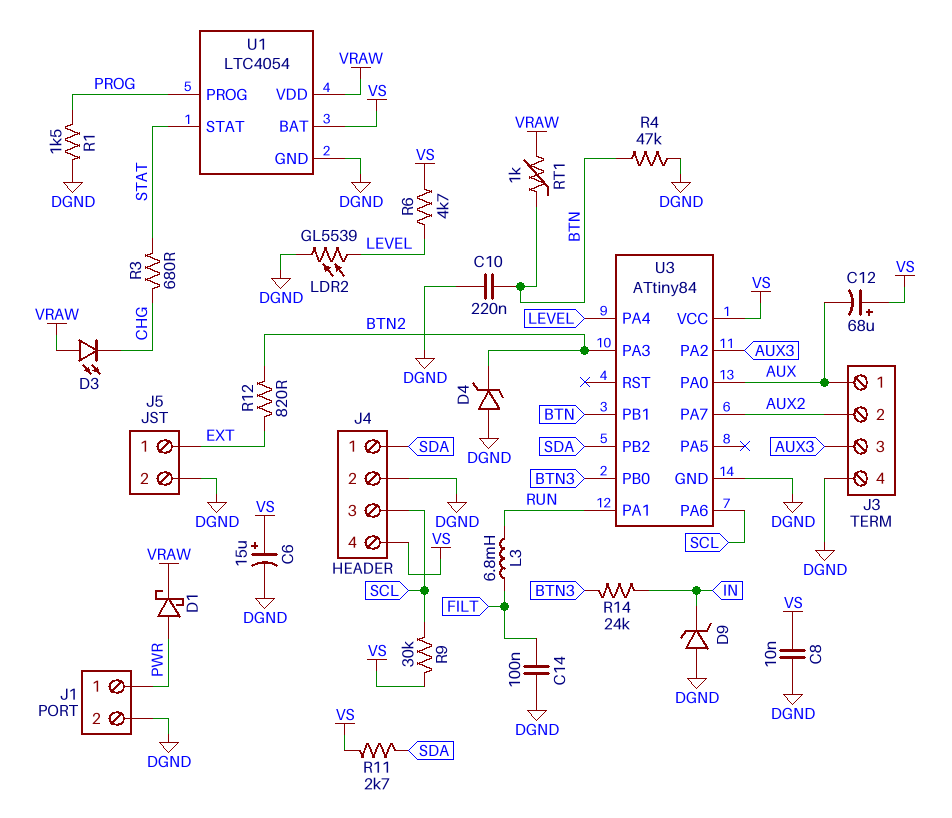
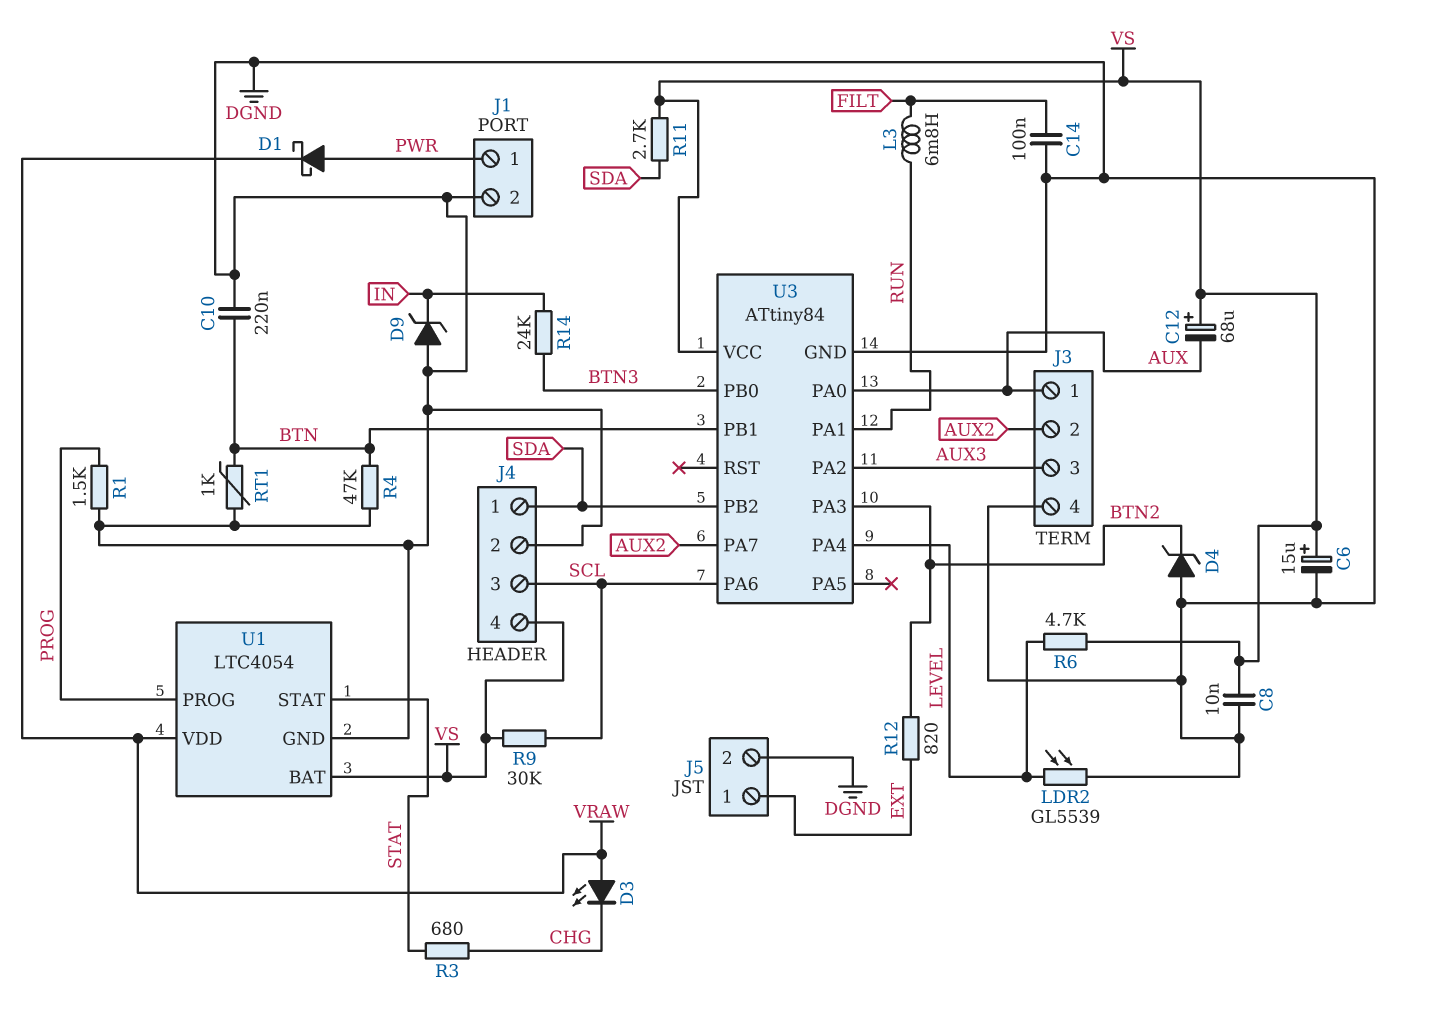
RT1: 1k (BTN, VRAW) -> 1k (BTN, DGND)

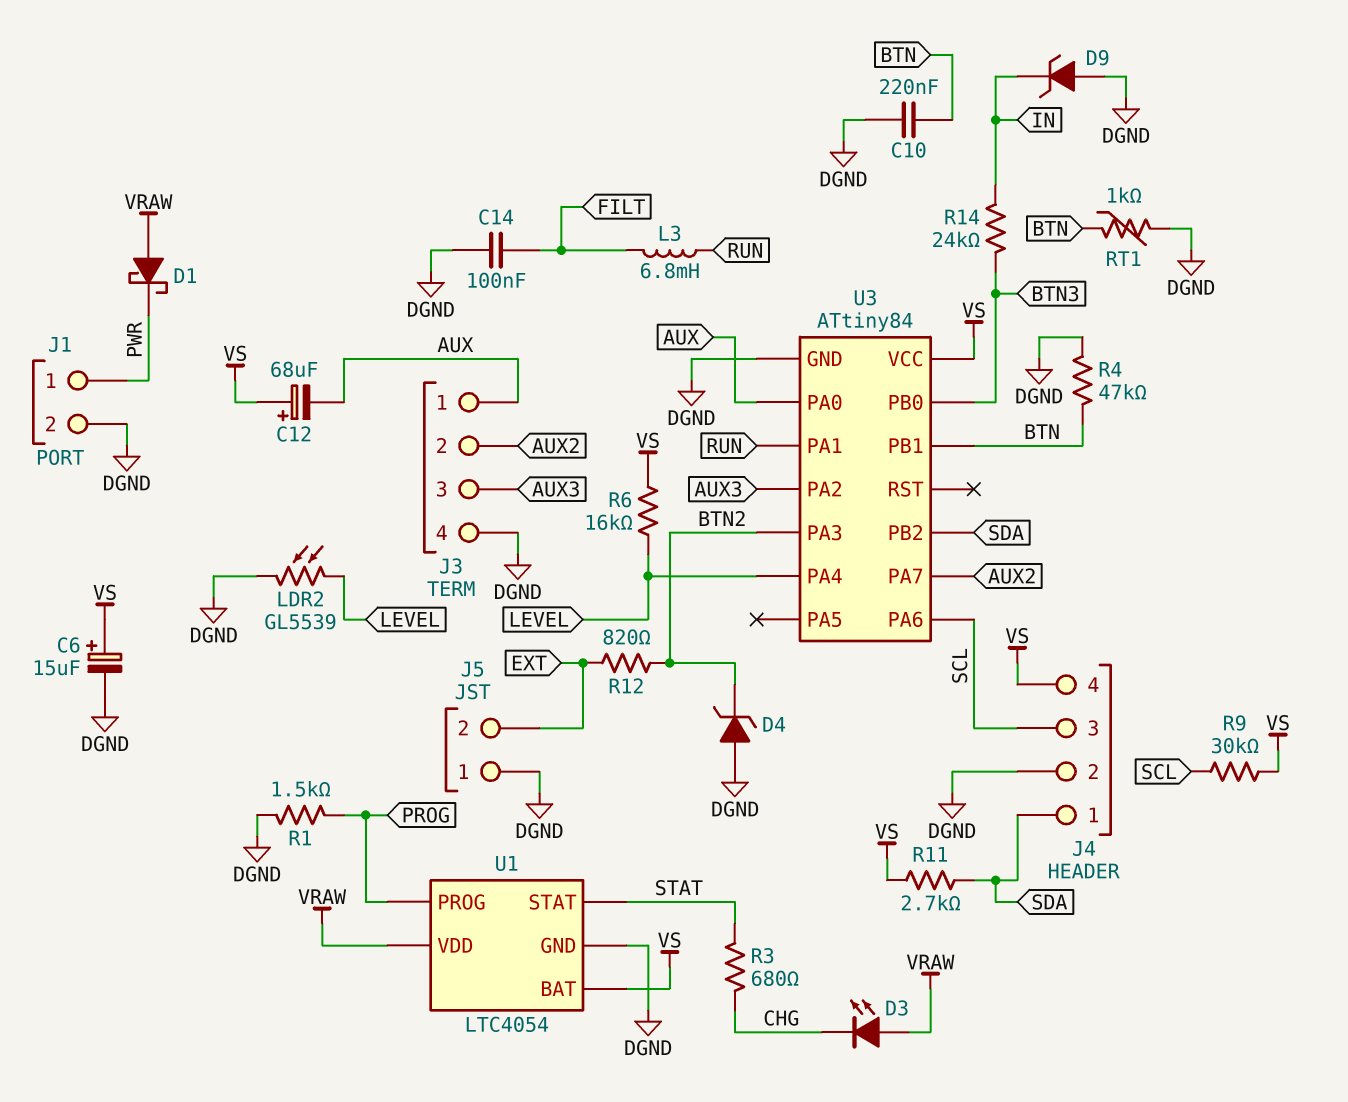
C8: 10nF (DGND, VS) -> none
D1: schottky (A PWR, K VRAW) -> schottky (A VRAW, K PWR)
J5 pin 1: EXT -> DGND
J5 pin 2: DGND -> EXT
R6: 4.7k (LEVEL, VS) -> 16k (LEVEL, VS)

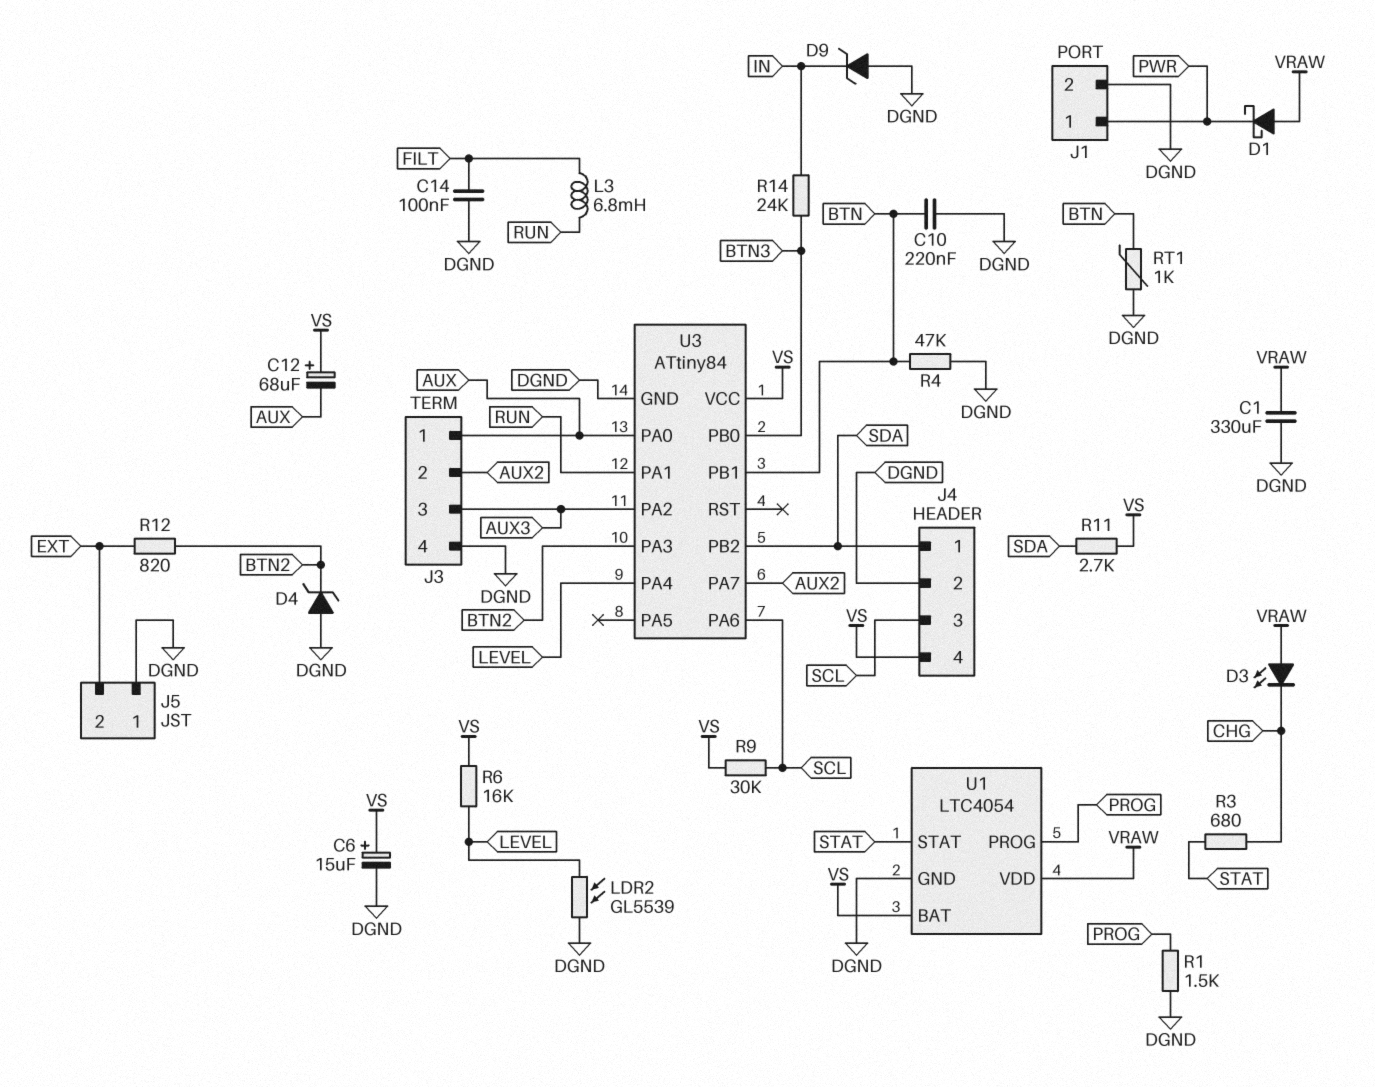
C1: none -> 330uF (DGND, VRAW)

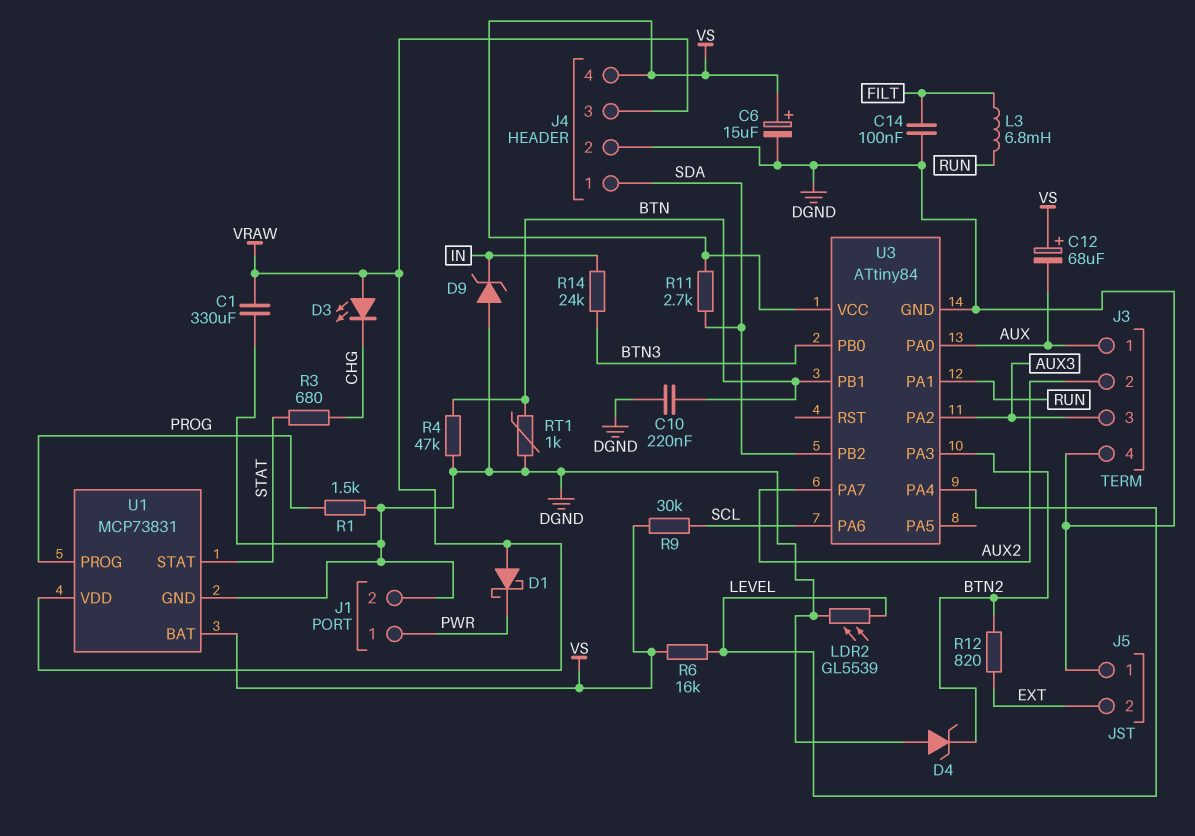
J4 pin 3: SCL -> VRAW
U1: LTC4054 -> MCP73831

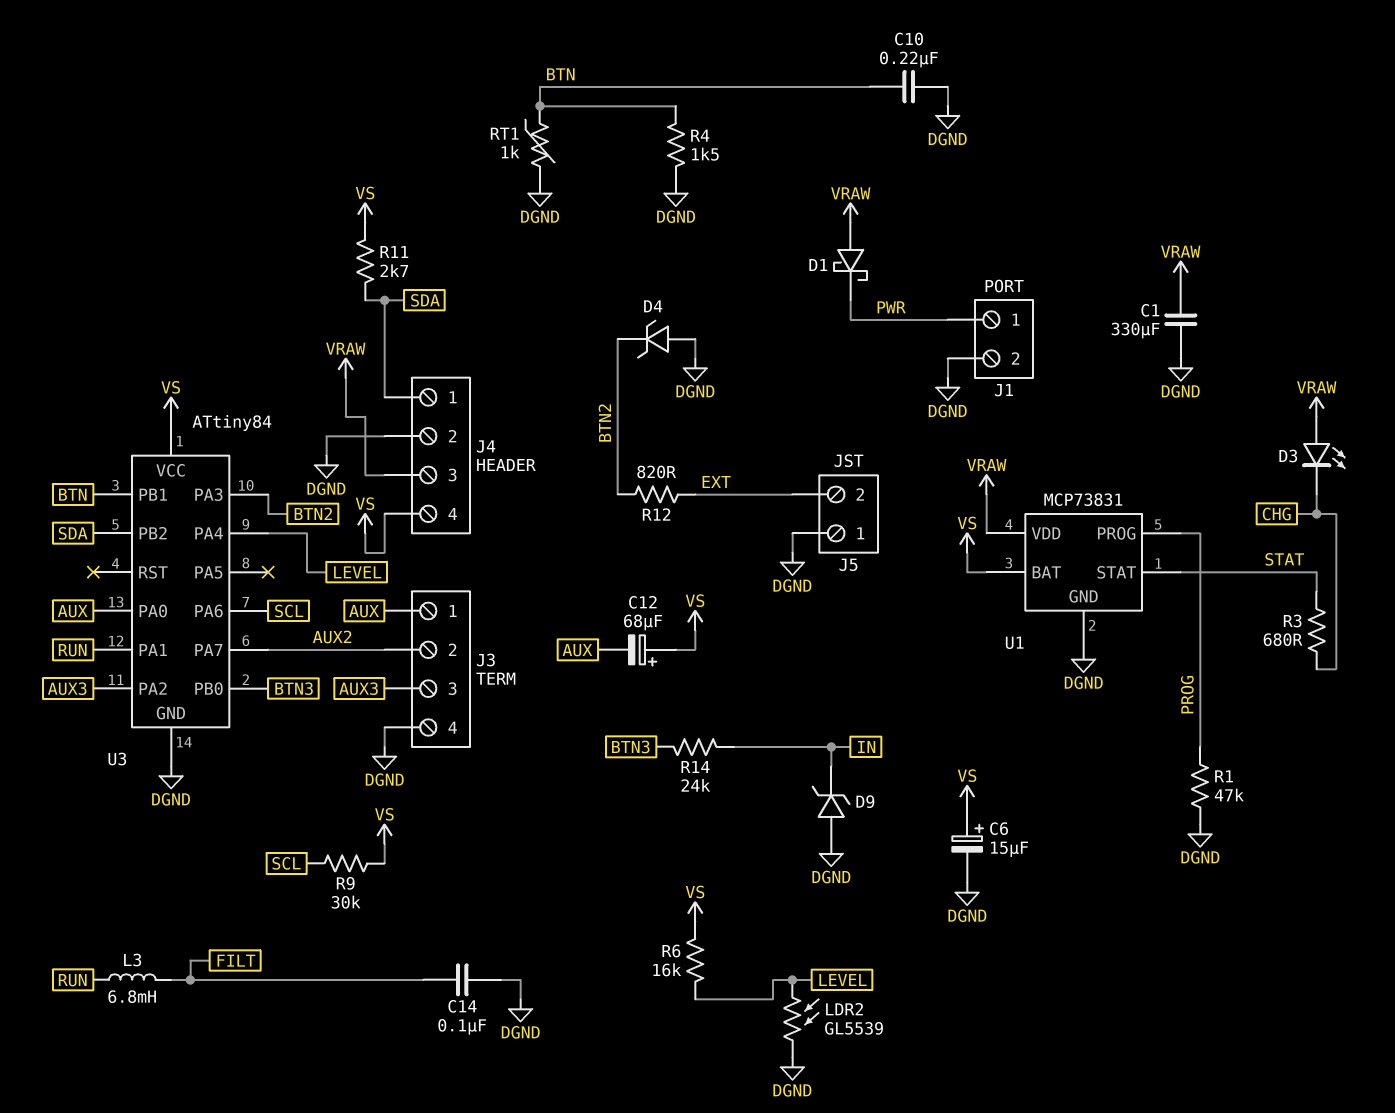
R1: 1.5k (DGND, PROG) -> 47k (DGND, PROG)
R4: 47k (BTN, DGND) -> 1.5k (BTN, DGND)

